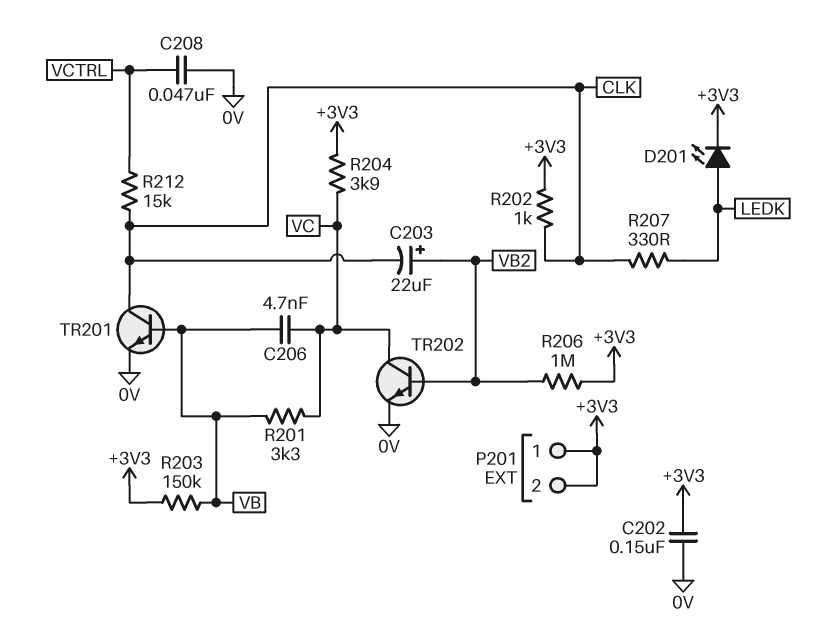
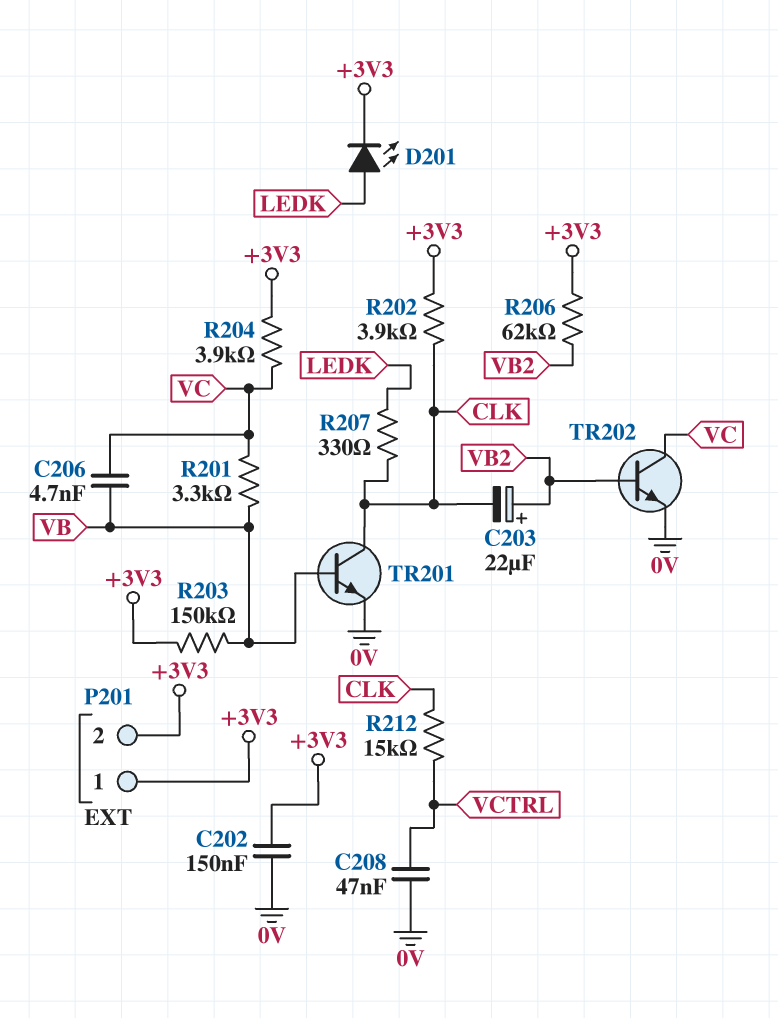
R202: 1k (+3V3, CLK) -> 3.9k (+3V3, CLK)
R206: 1M (+3V3, VB2) -> 62k (+3V3, VB2)

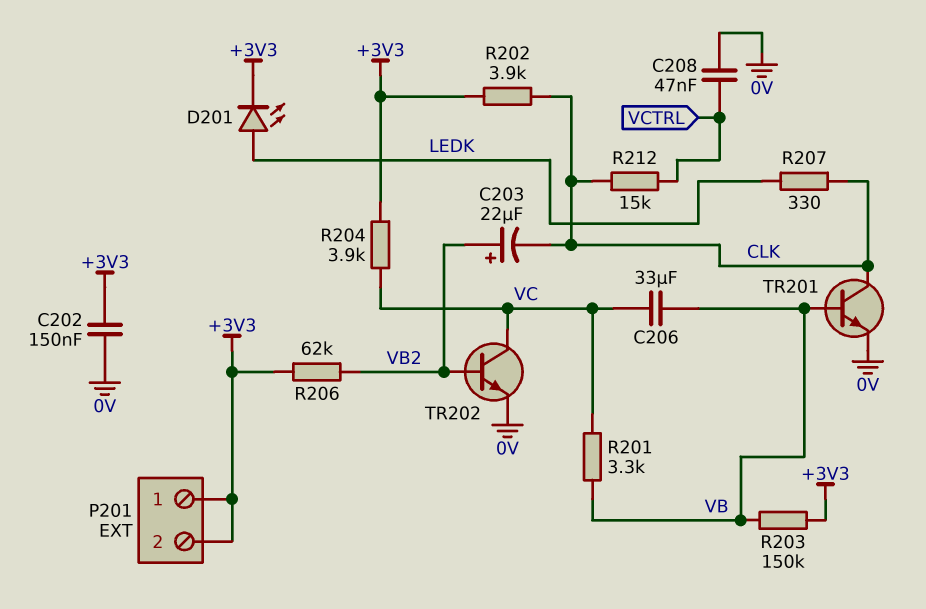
C206: 4.7nF (VB, VC) -> 33uF (VB, VC)

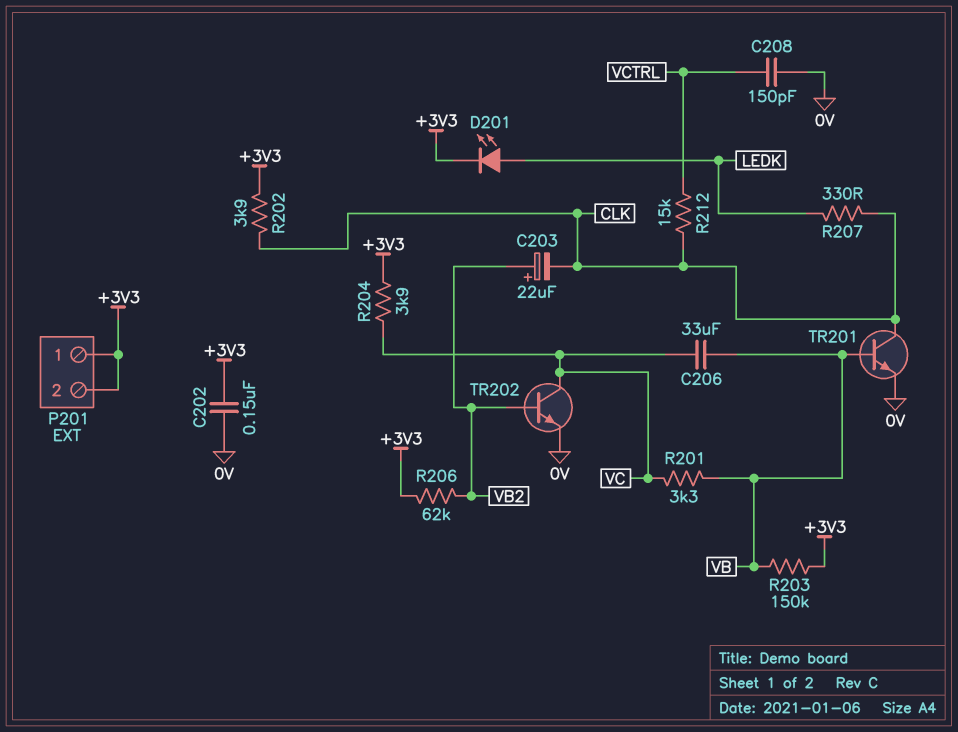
C208: 47nF (0V, VCTRL) -> 150pF (0V, VCTRL)

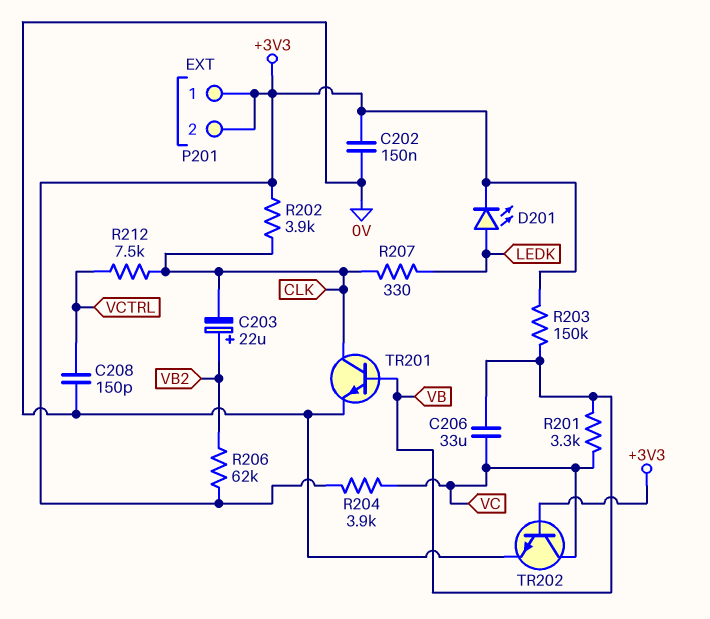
R212: 15k (CLK, VCTRL) -> 7.5k (CLK, VCTRL)
TR202: NPN (B VB2, C VC, E 0V) -> NPN (B +3V3, C VC, E 0V)

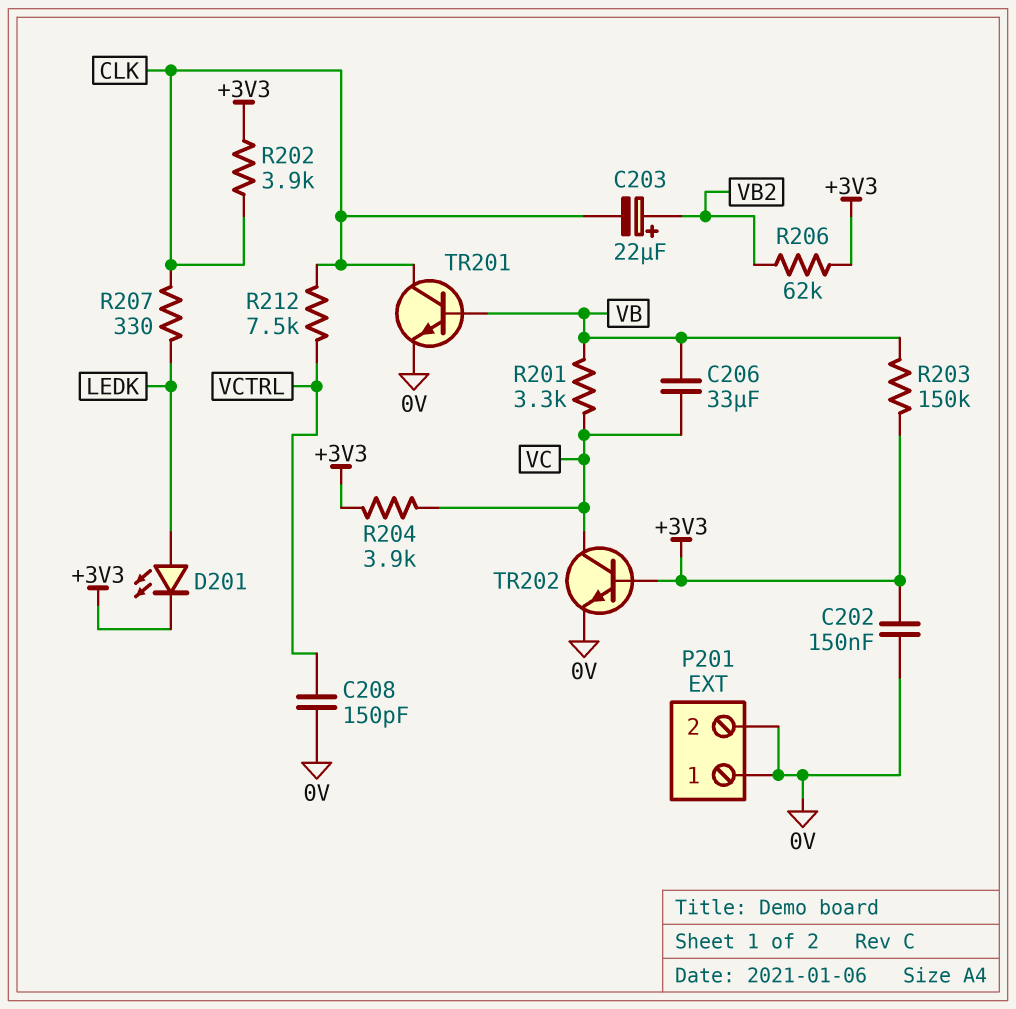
P201 pin 1: +3V3 -> 0V
P201 pin 2: +3V3 -> 0V

